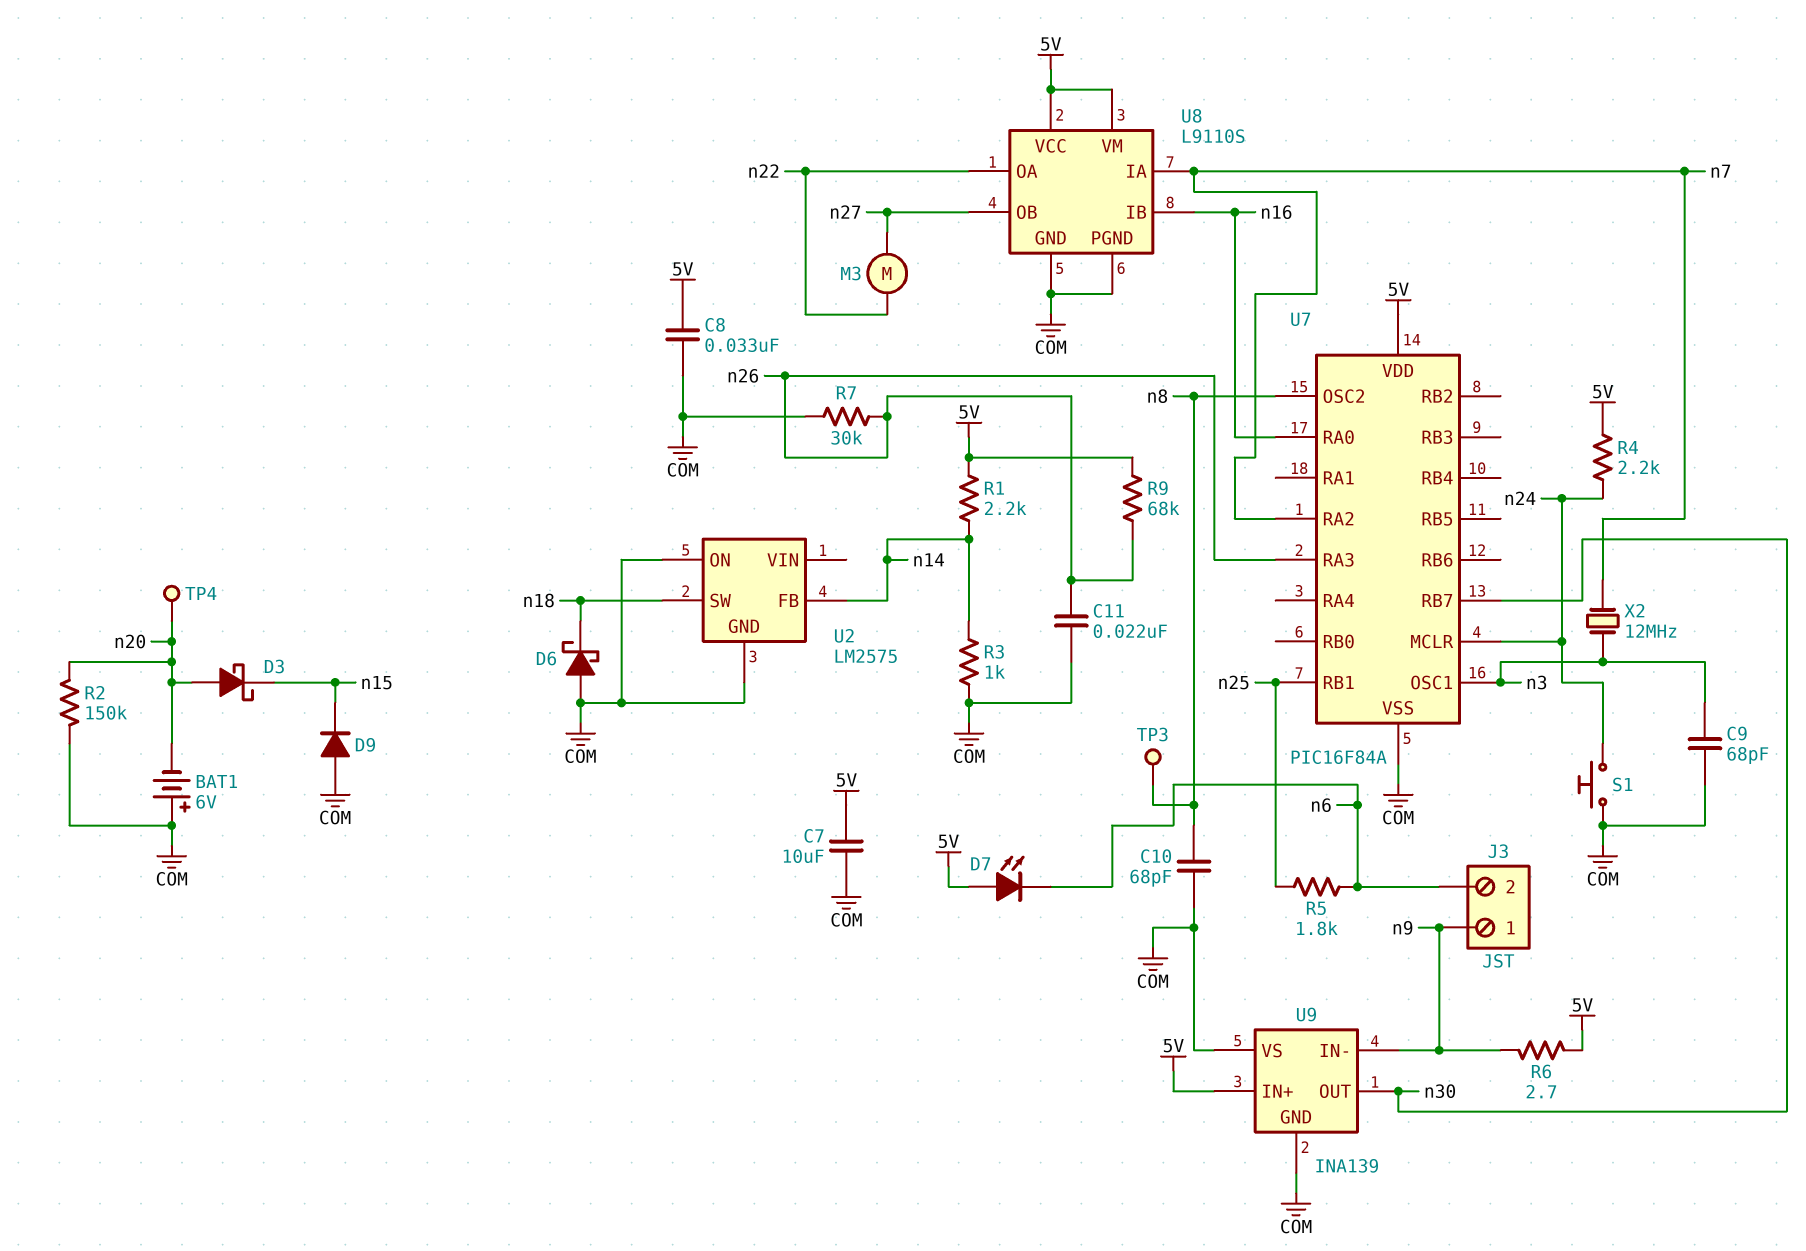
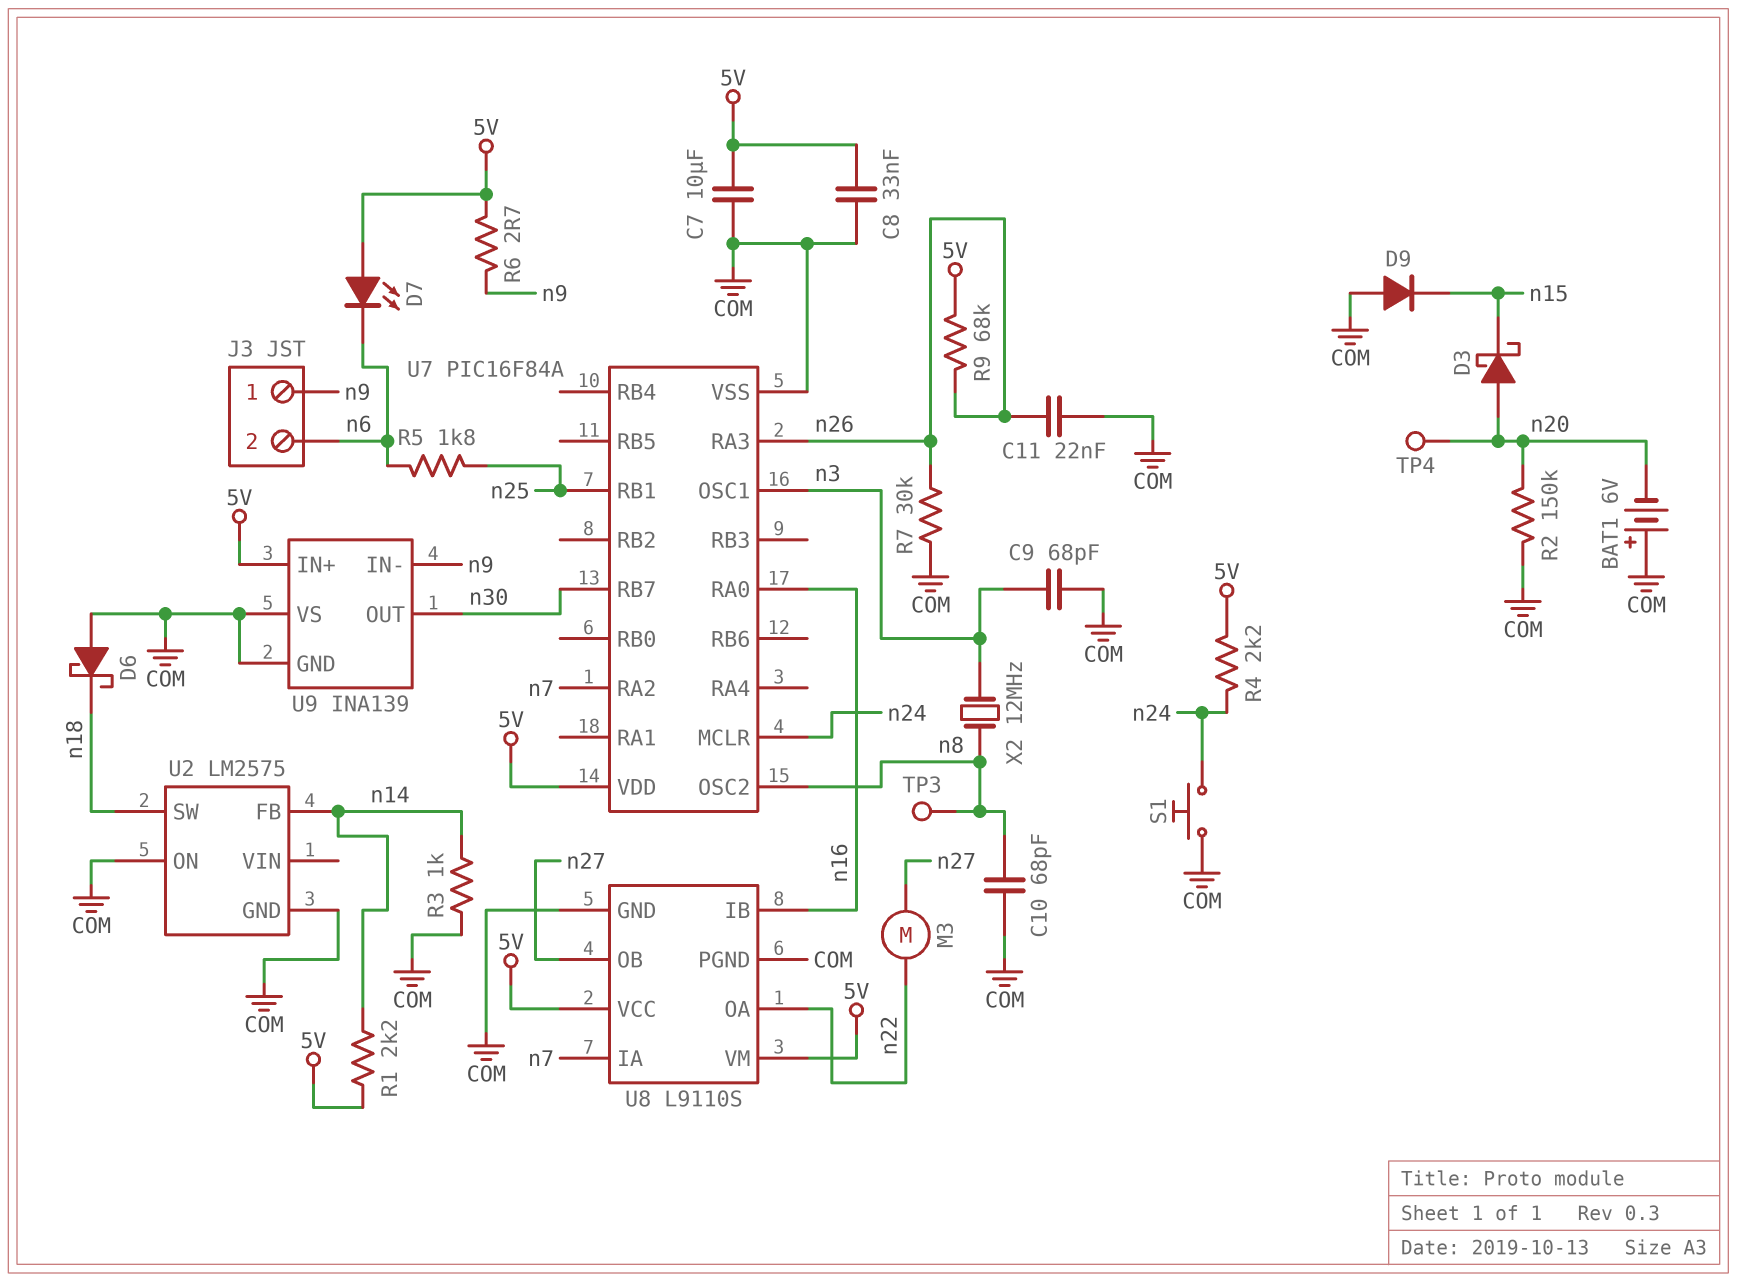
X2: 12MHz (n3, n7) -> 12MHz (n3, n8)

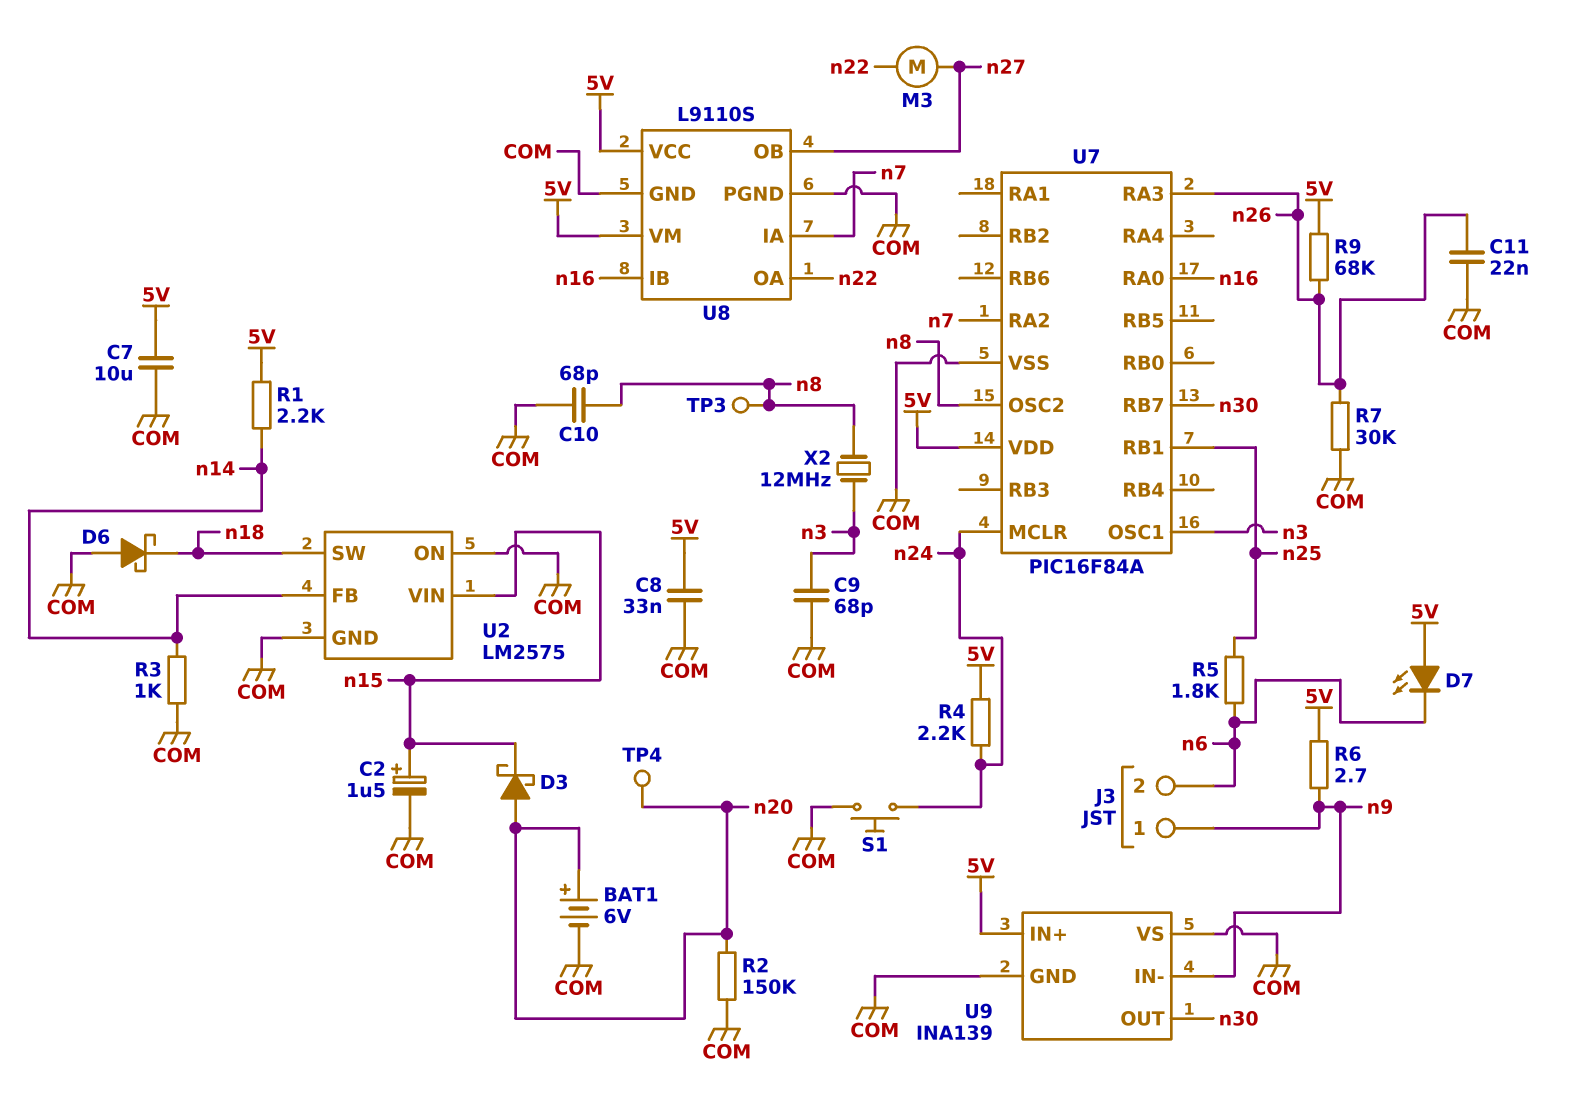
BAT1: 6V (plus COM, minus n20) -> 6V (plus n20, minus COM)
C2: none -> 1.5uF (plus n15, minus COM)
D9: diode (A COM, K n15) -> none
U2 pin VIN: none -> n15

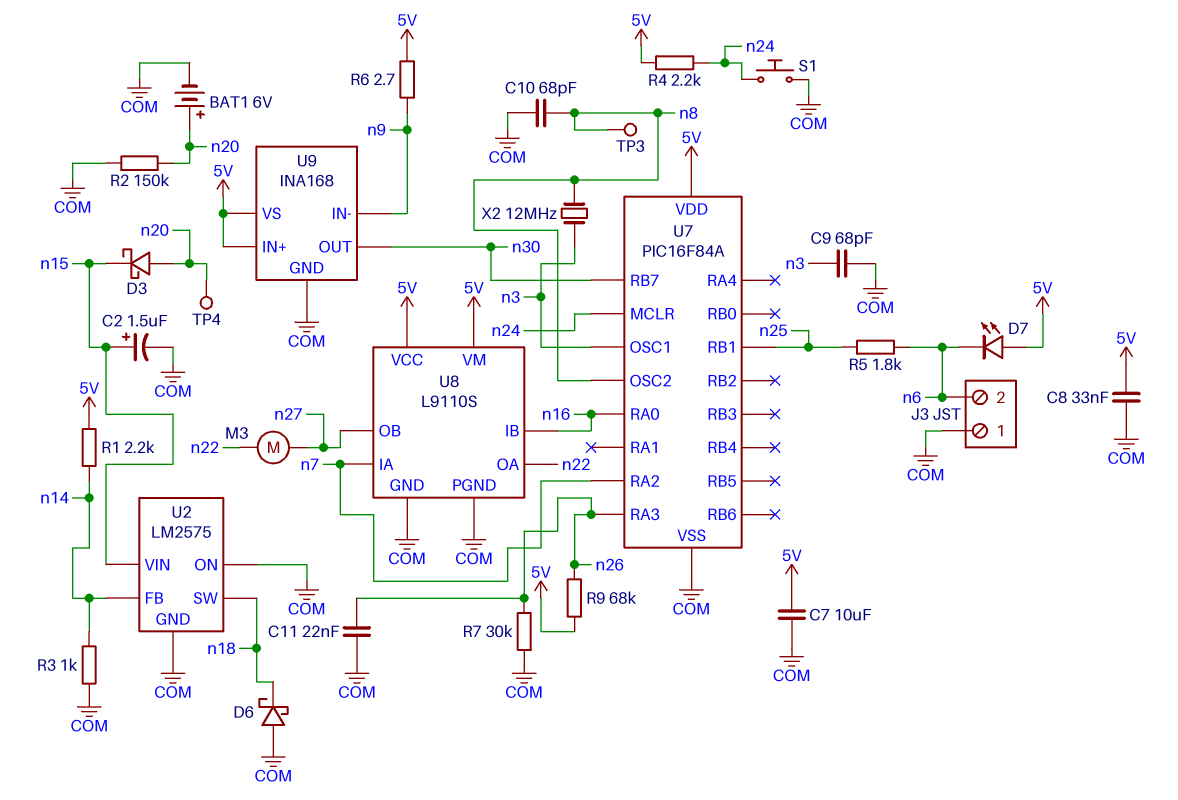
J3 pin 1: n9 -> COM
U9: INA139 -> INA168
U9 pin VS: COM -> 5V

